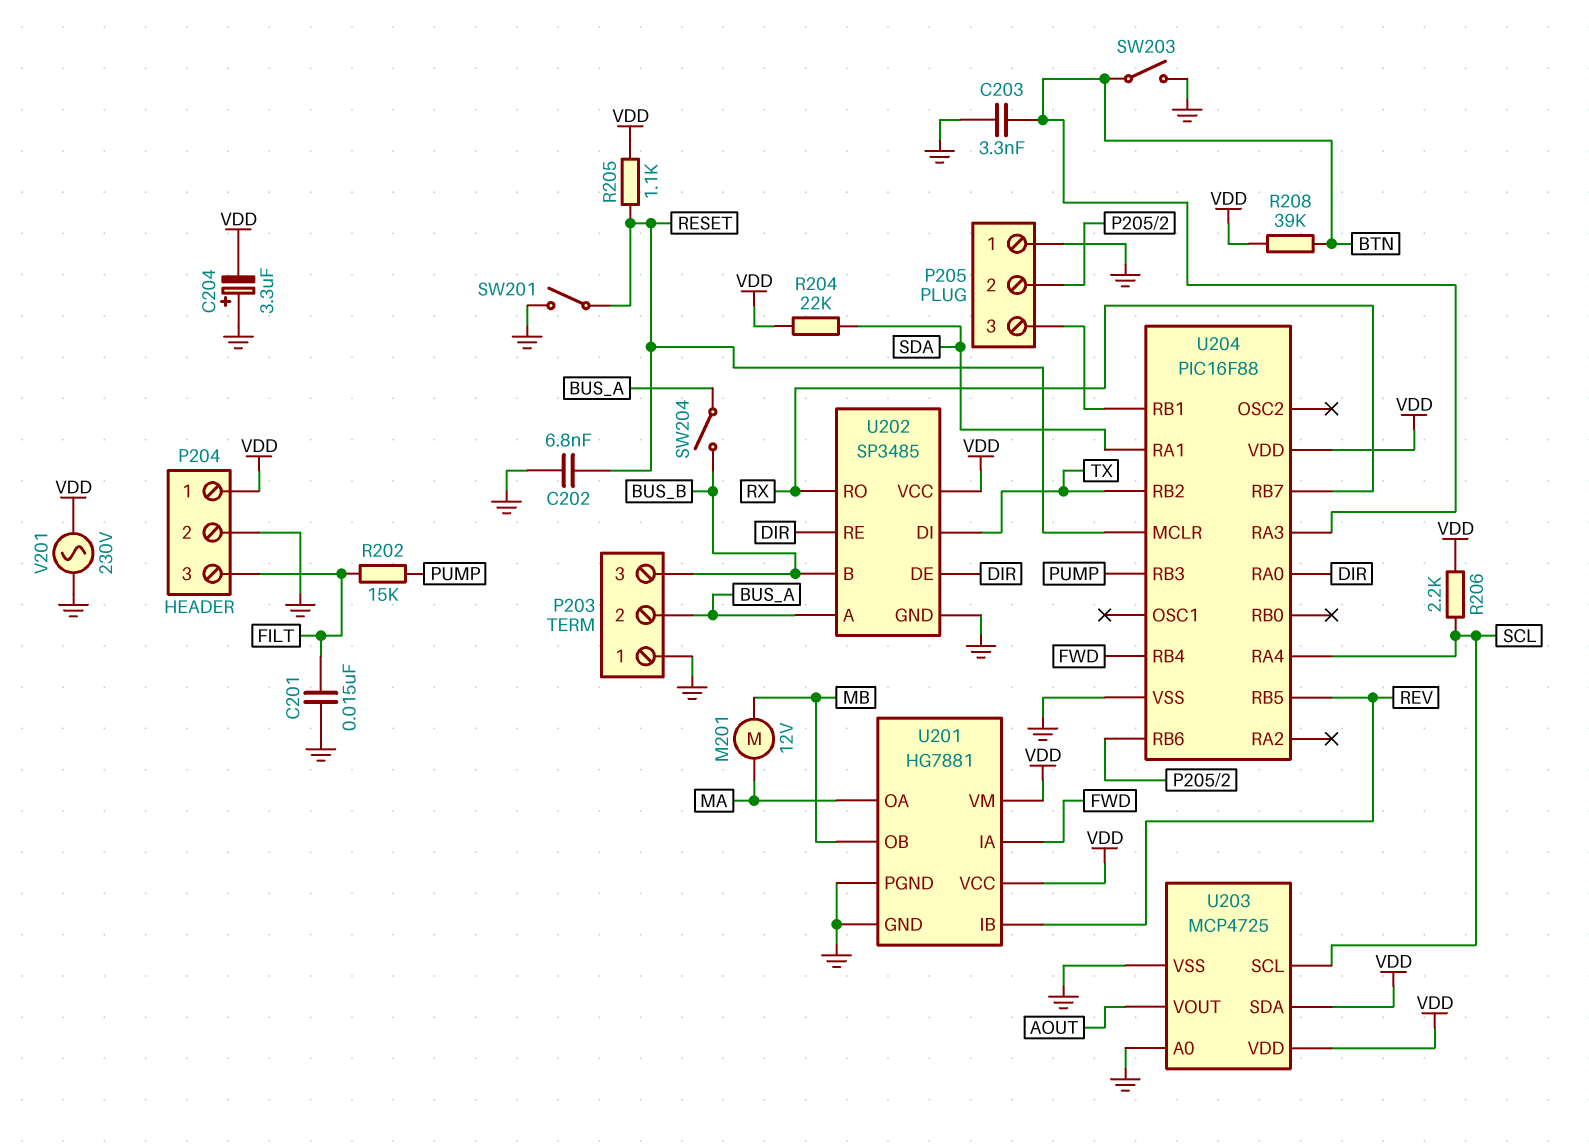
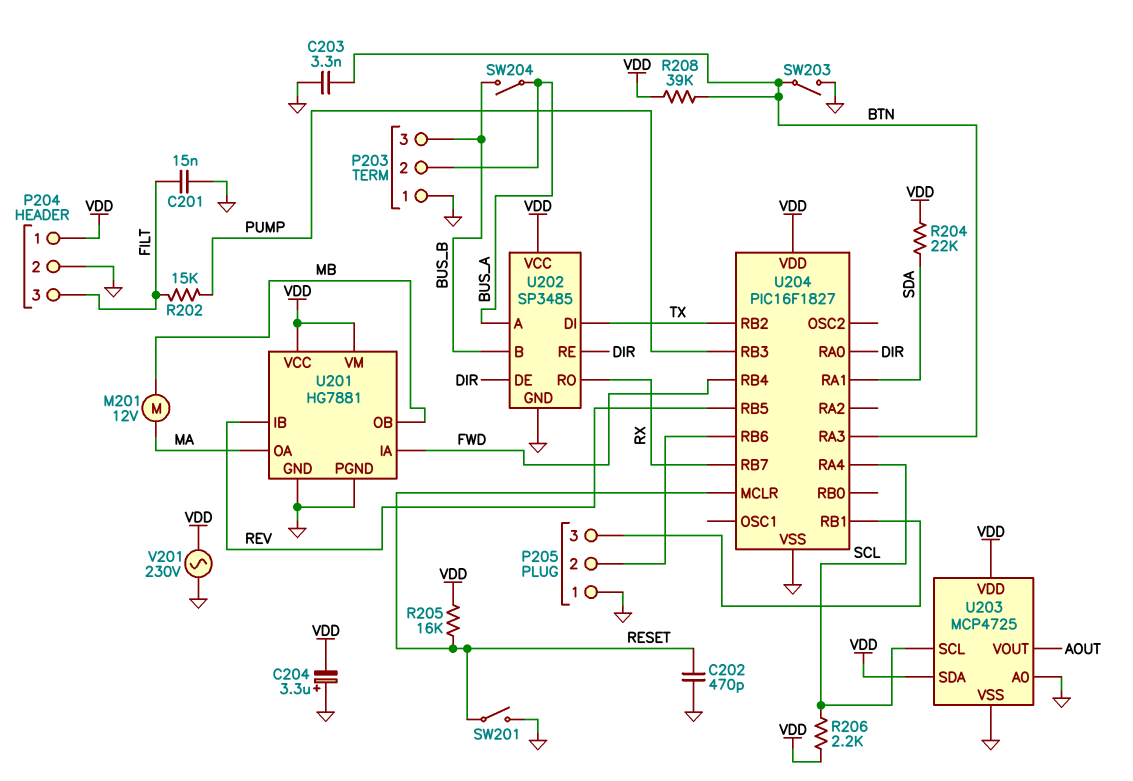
C202: 6.8nF (GND, RESET) -> 470pF (GND, RESET)
R205: 1.1k (RESET, VDD) -> 16k (RESET, VDD)
U204: PIC16F88 -> PIC16F1827

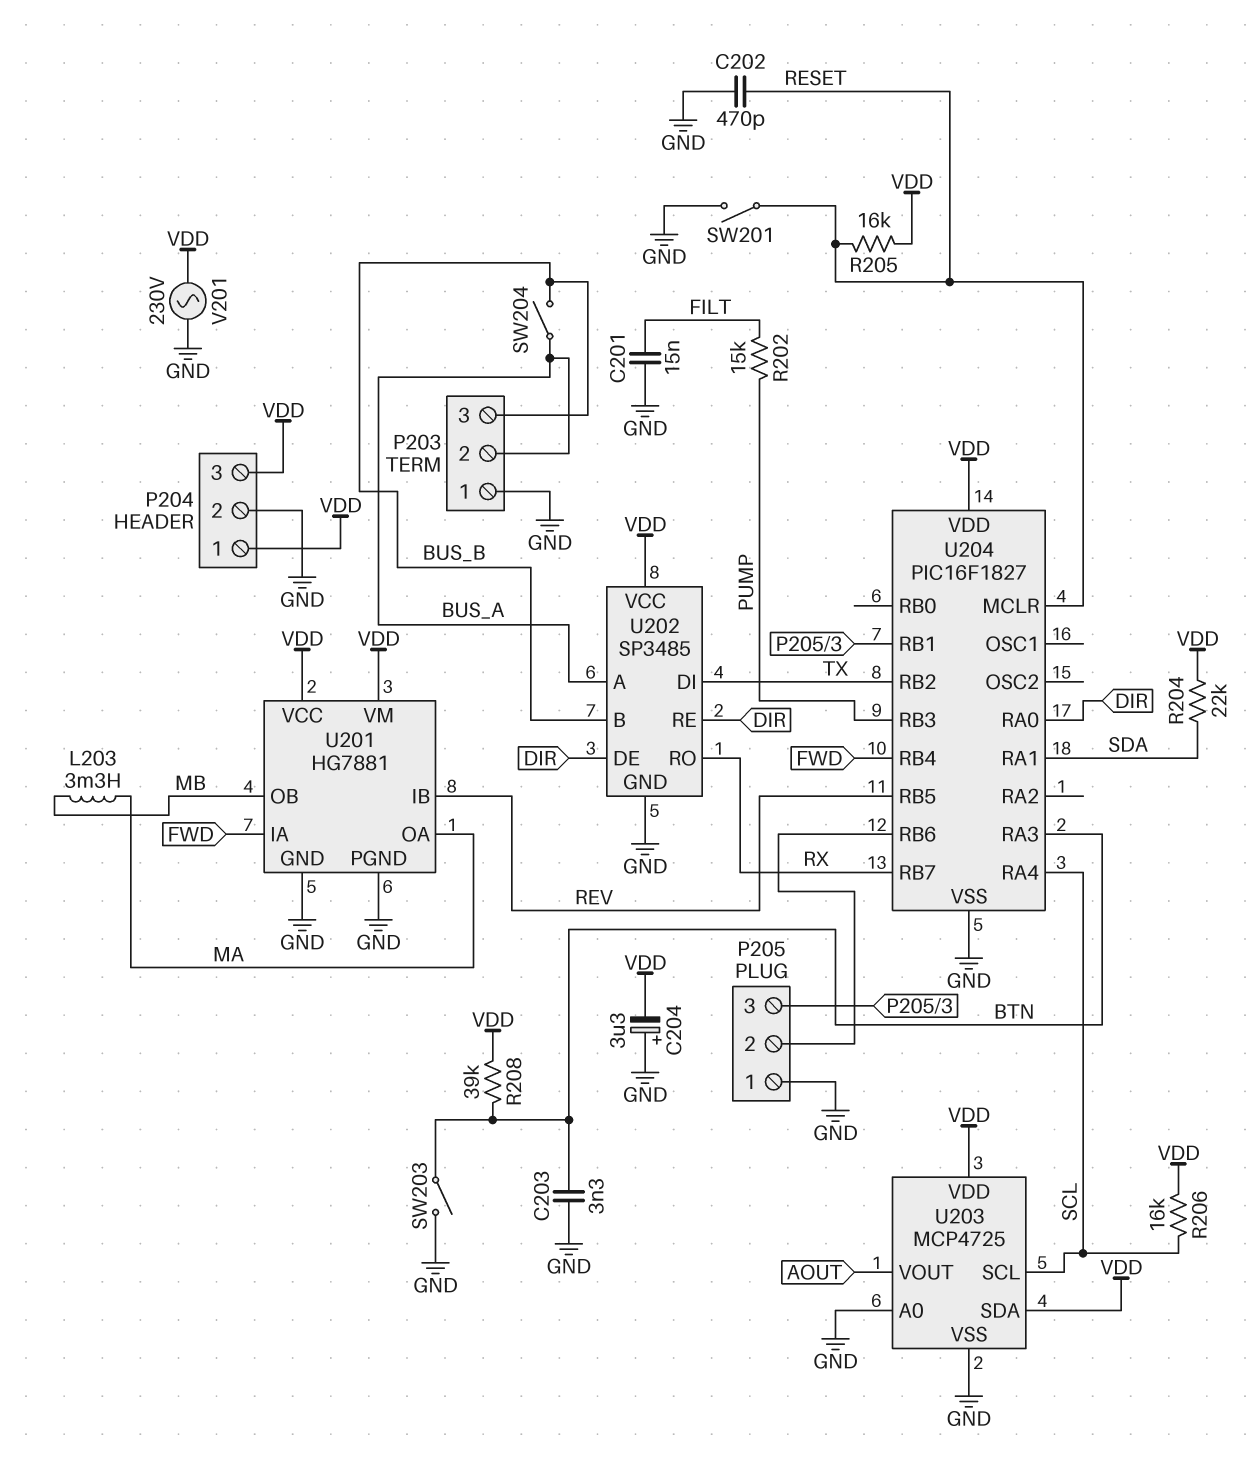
L203: none -> 3.3mH (MA, MB)
M201: motor 12V (MA, MB) -> none
P204 pin 3: FILT -> VDD
R206: 2.2k (SCL, VDD) -> 16k (SCL, VDD)

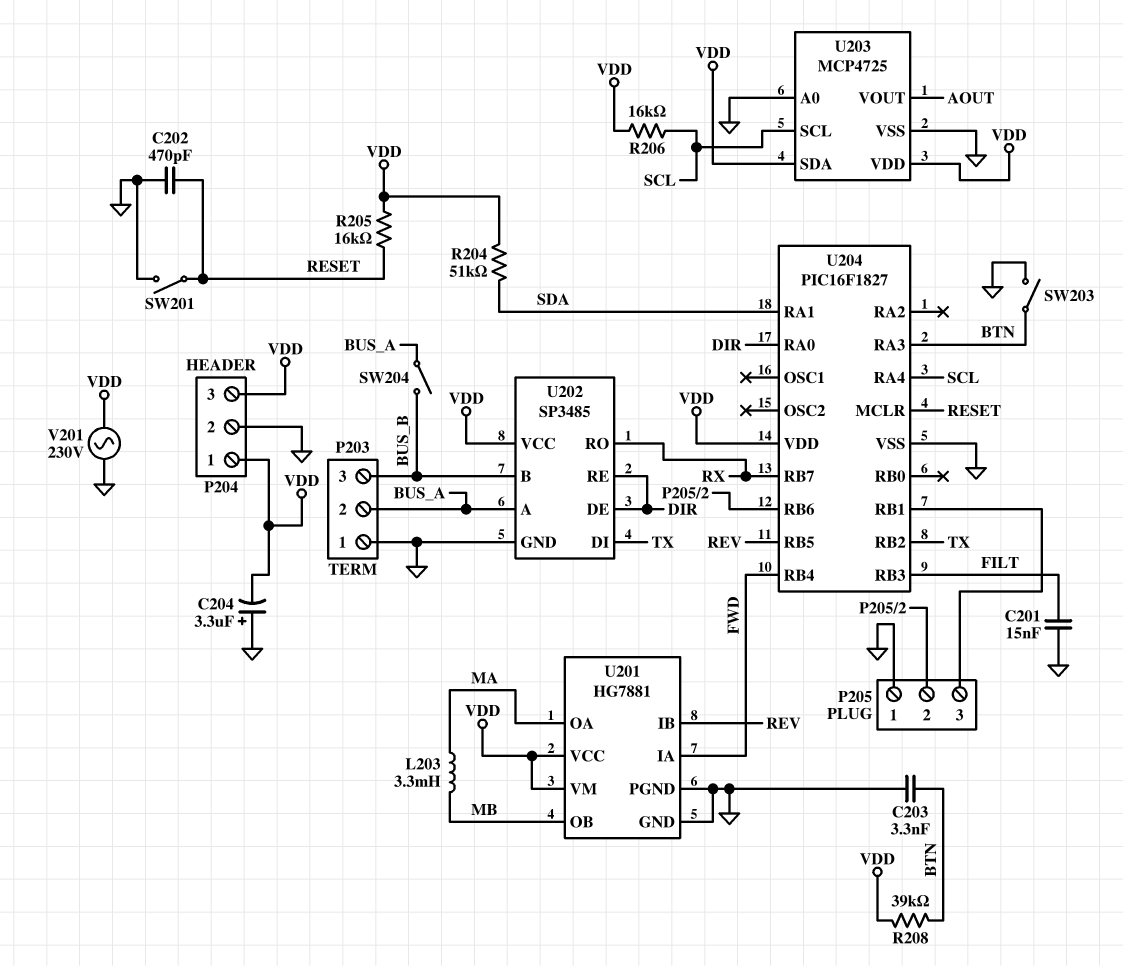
R202: 15k (FILT, PUMP) -> none
R204: 22k (SDA, VDD) -> 51k (SDA, VDD)
U204 pin RB3: PUMP -> FILT

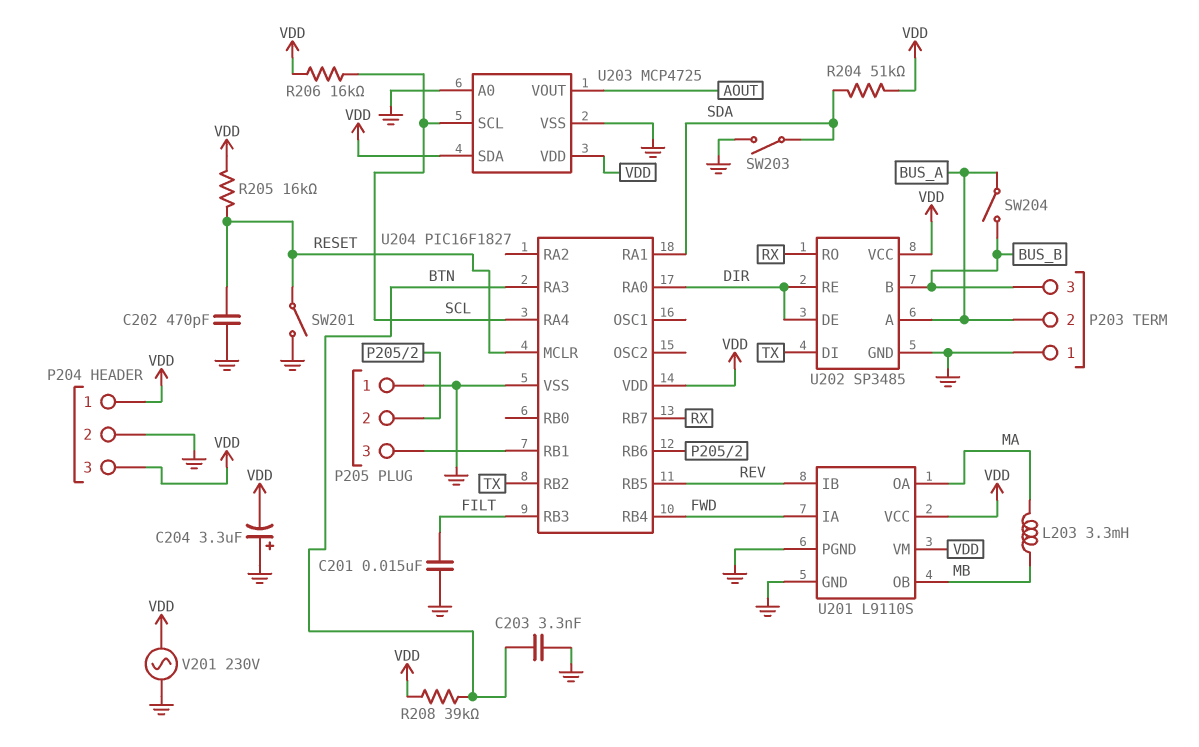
SW203: switch (BTN, GND) -> switch (GND, SDA)
U201: HG7881 -> L9110S

